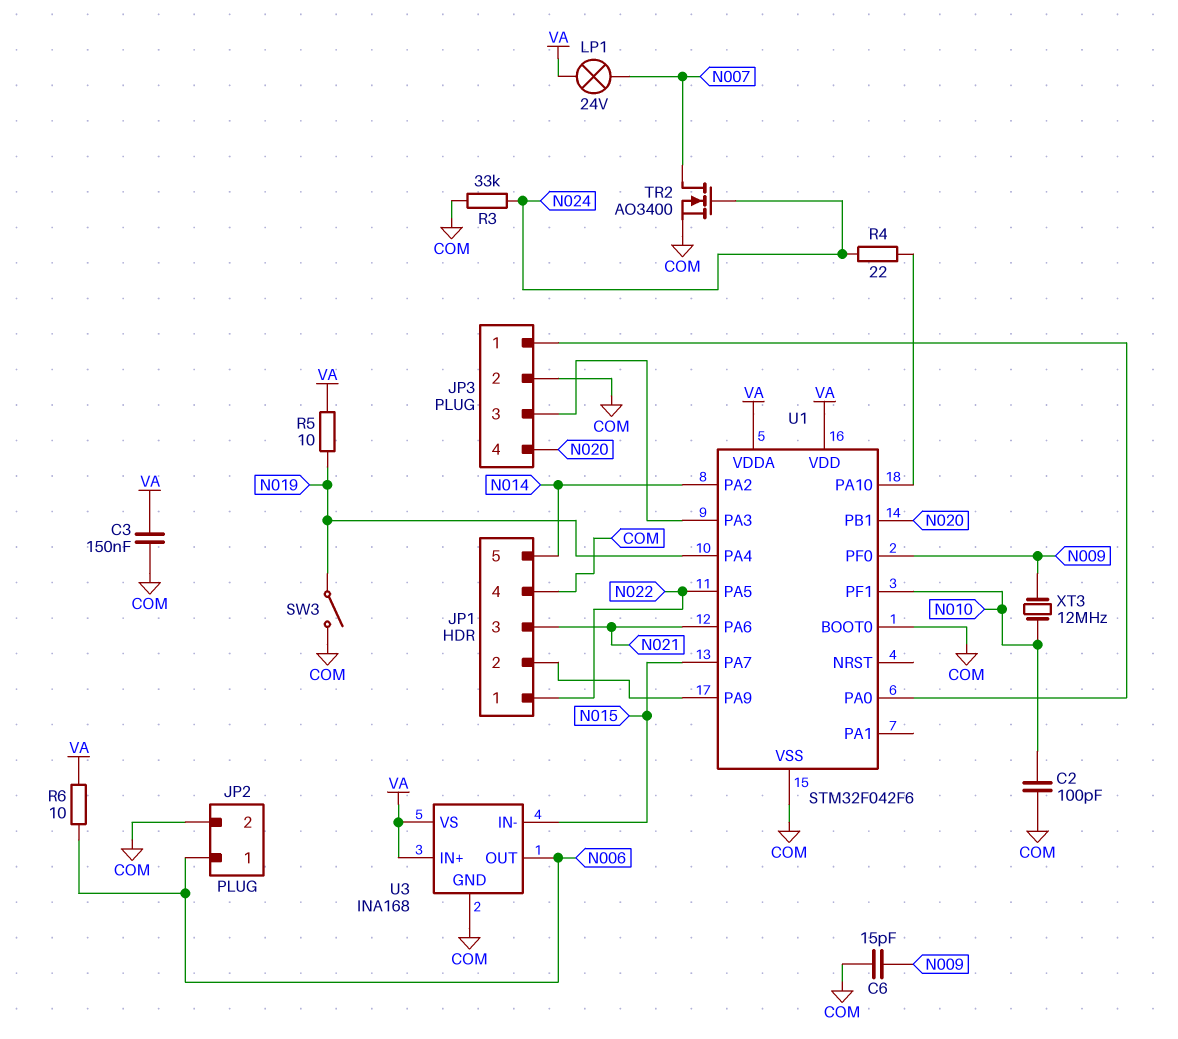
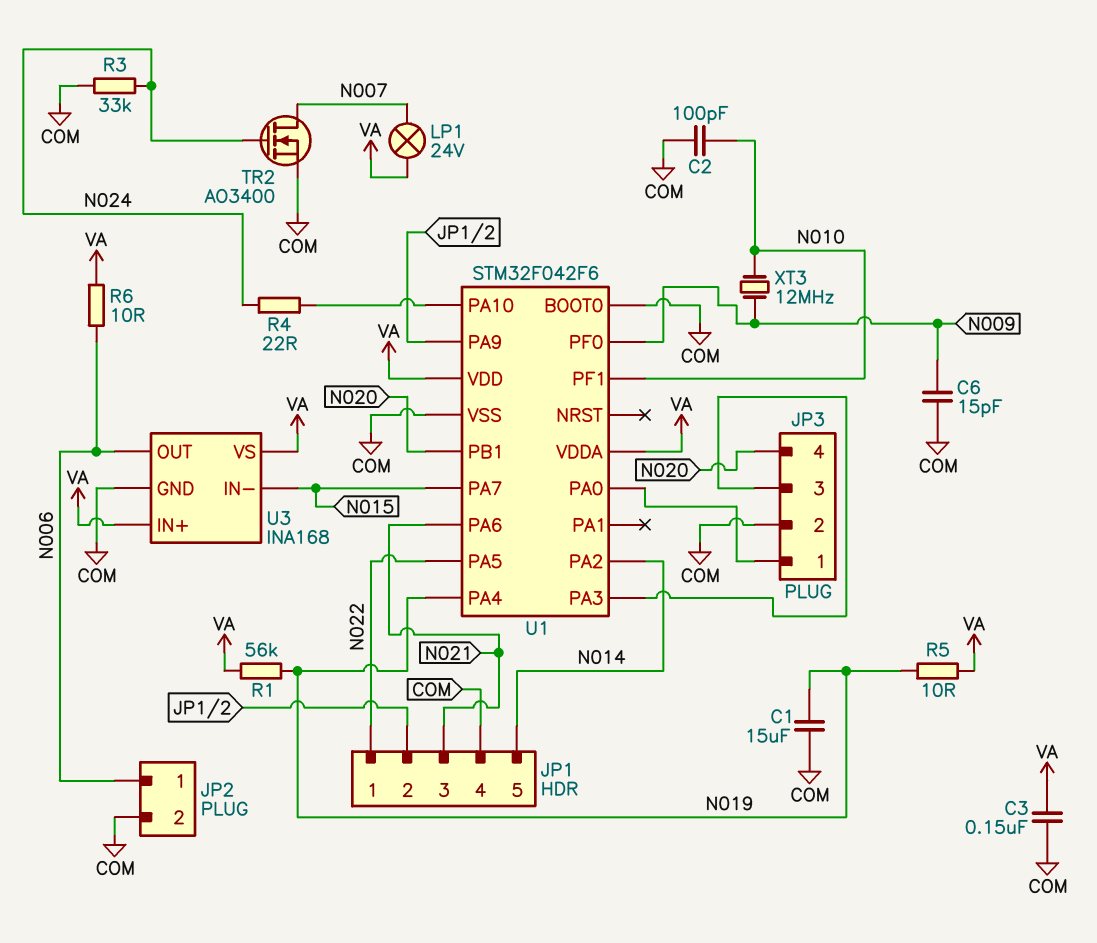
C1: none -> 15uF (COM, N019)
R1: none -> 56k (N019, VA)
SW3: switch (COM, N019) -> none

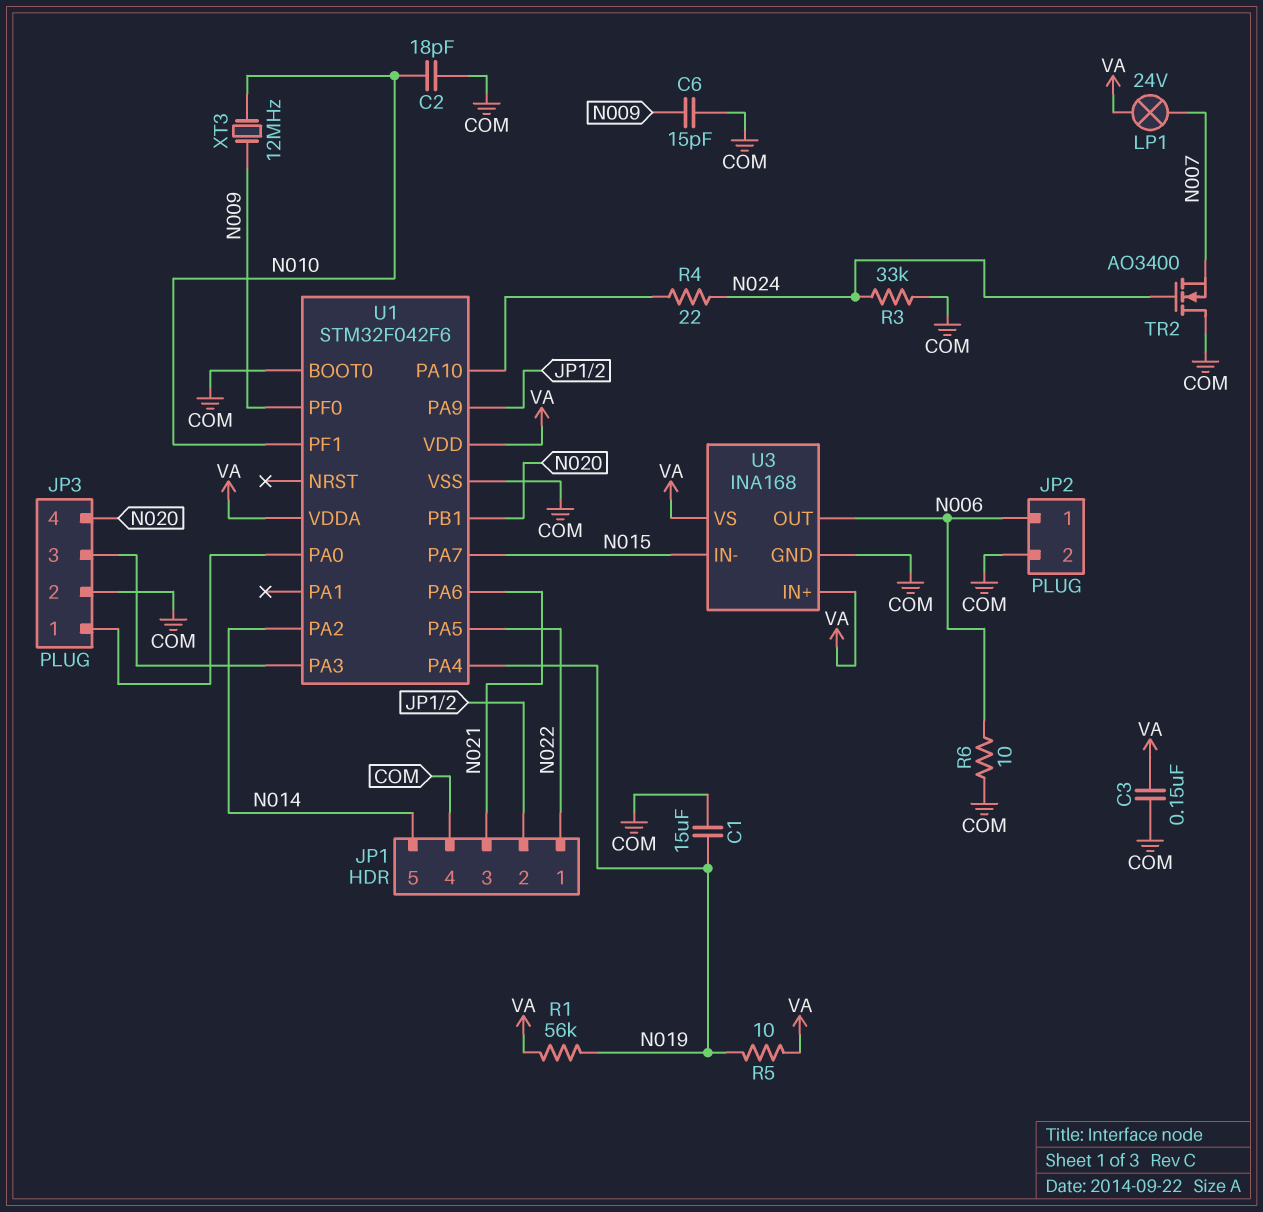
C2: 100pF (COM, N010) -> 18pF (COM, N010)
R6: 10 (N006, VA) -> 10 (COM, N006)
TR2: NMOS AO3400 (G N024, D N007, S COM) -> NMOS AO3400 (G N024, D COM, S N007)

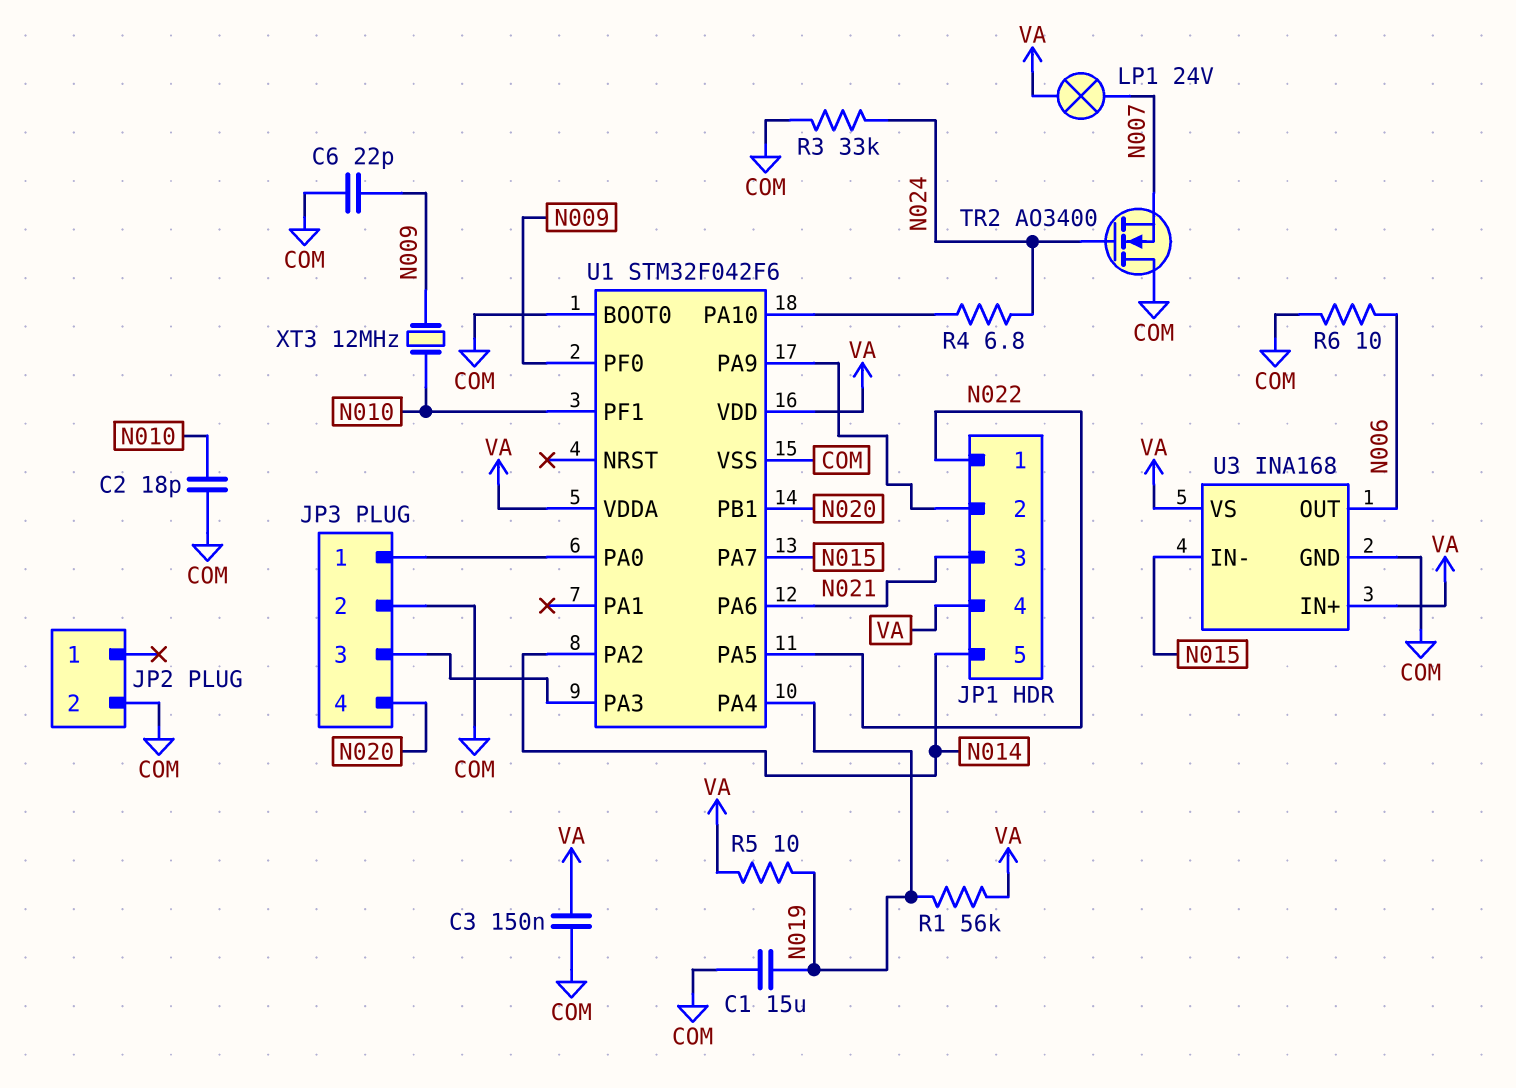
C6: 15pF (COM, N009) -> 22pF (COM, N009)
JP1 pin 4: COM -> VA
JP2 pin 1: N006 -> none
R4: 22 (N024, U1/PA10) -> 6.8 (N024, U1/PA10)

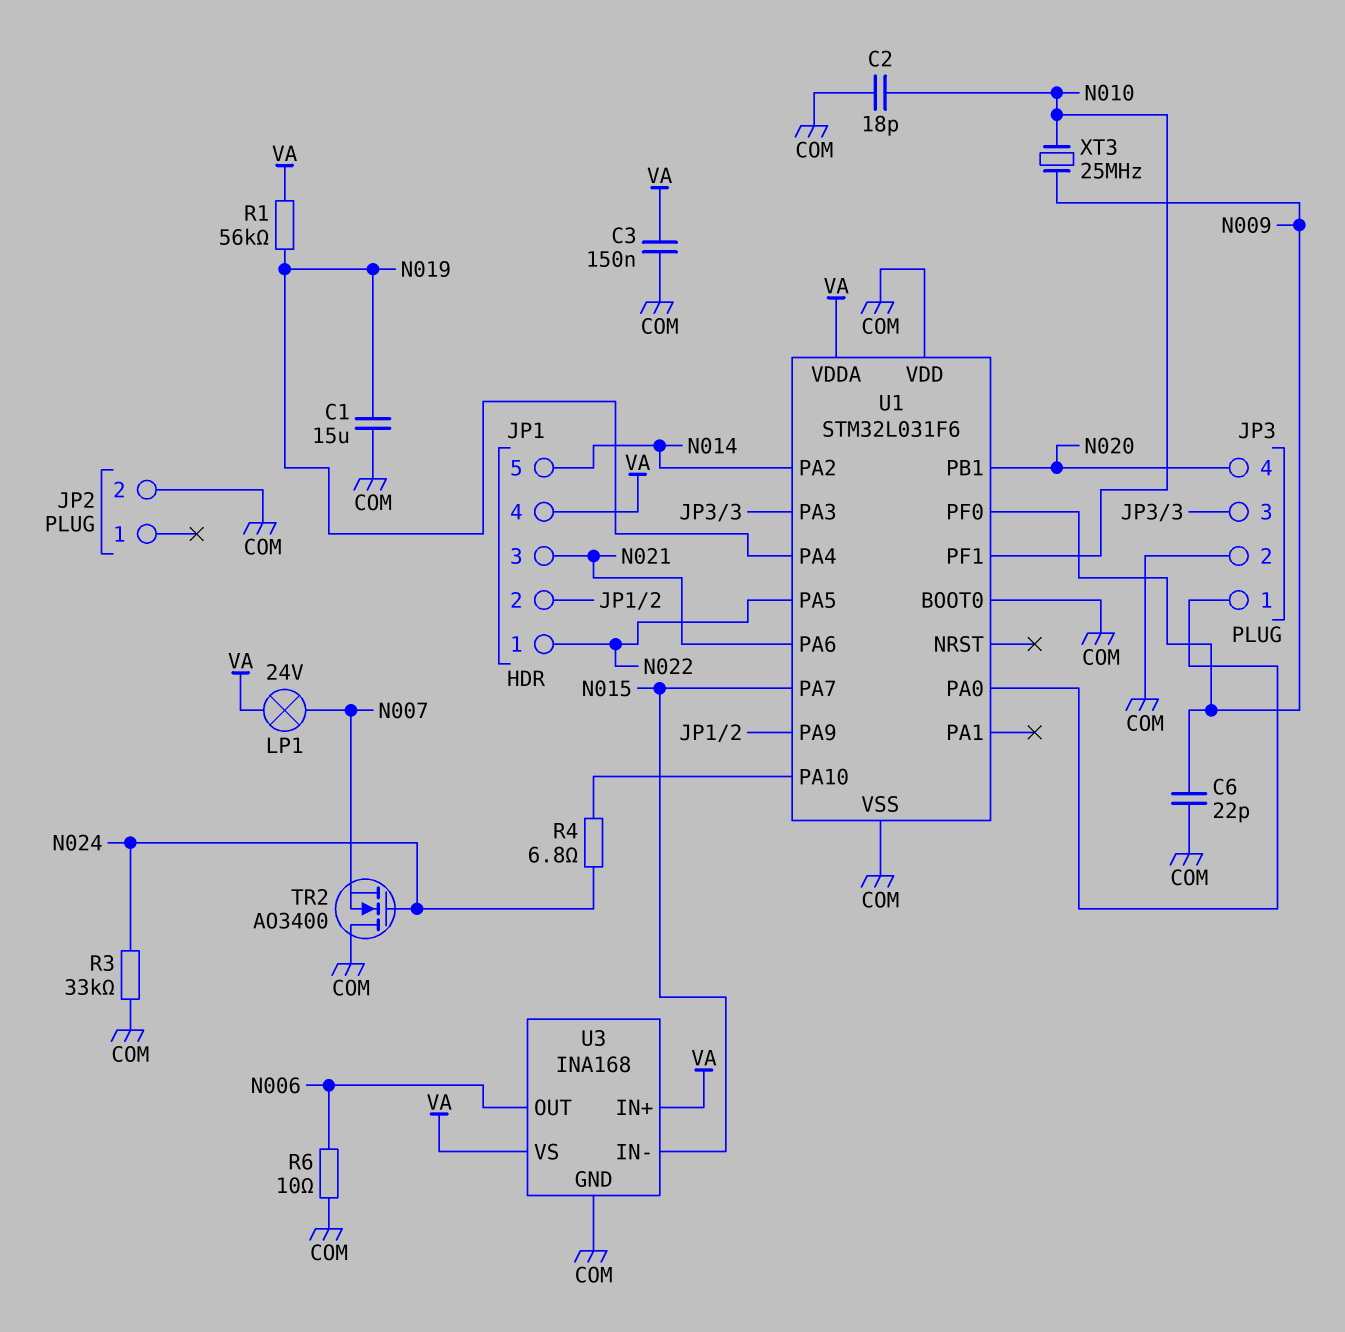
R5: 10 (N019, VA) -> none
U1: STM32F042F6 -> STM32L031F6
U1 pin VDD: VA -> COM
XT3: 12MHz (N009, N010) -> 25MHz (N009, N010)

